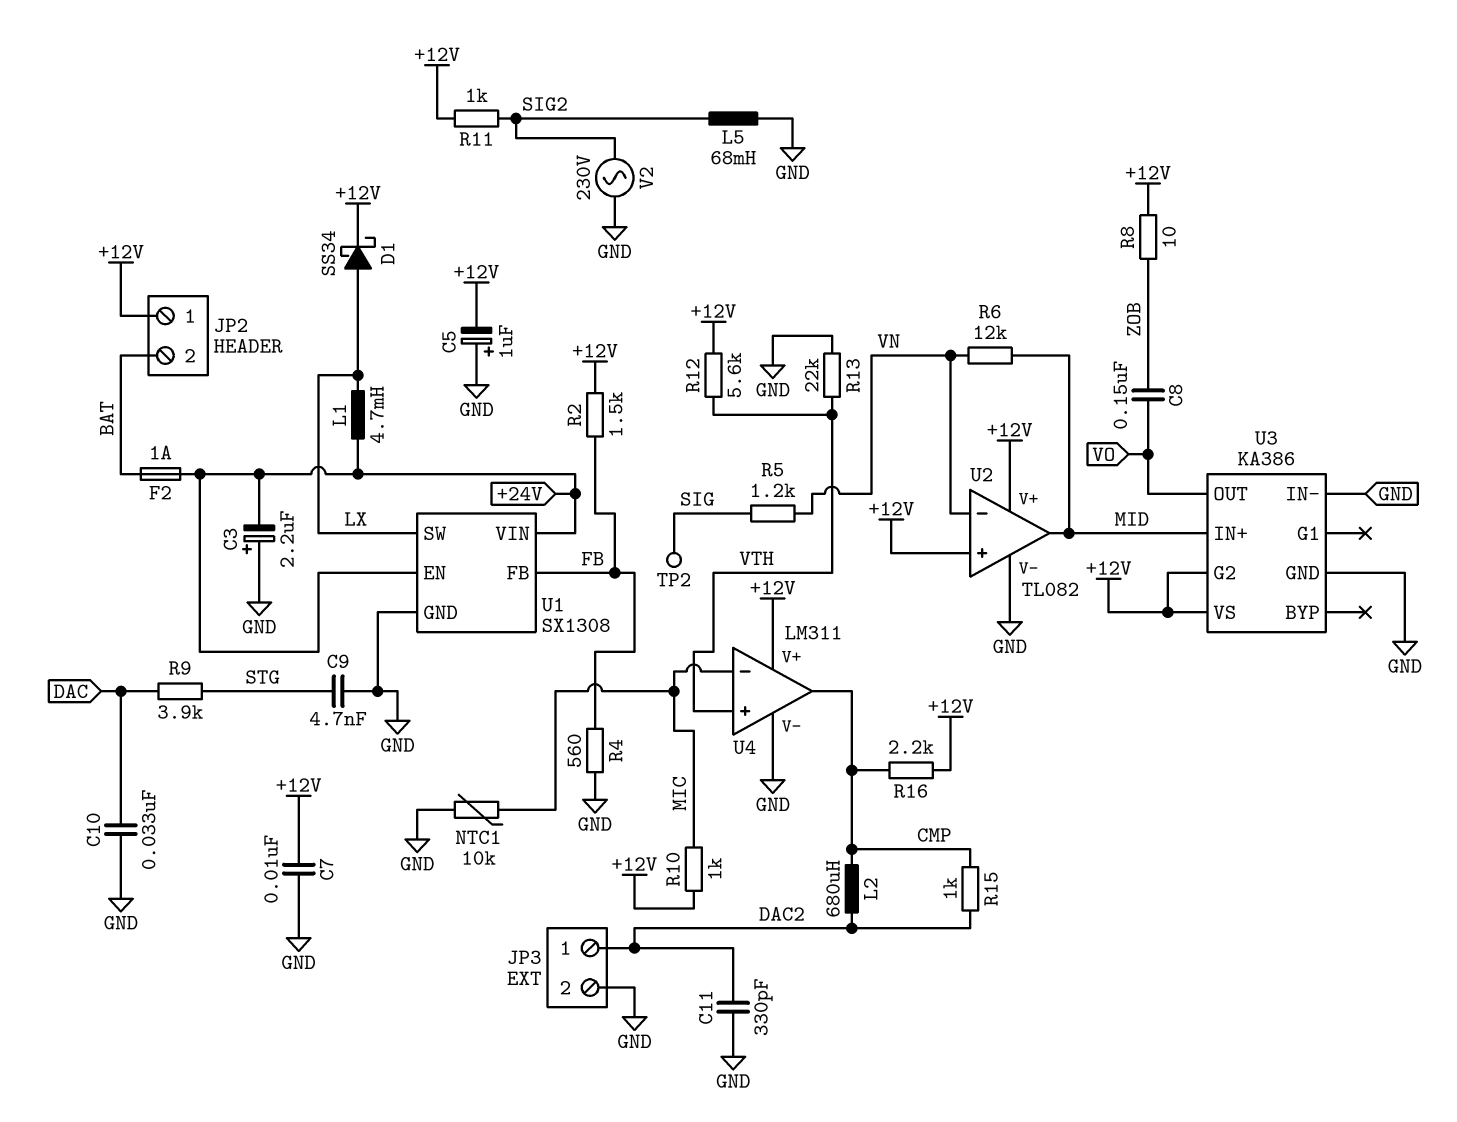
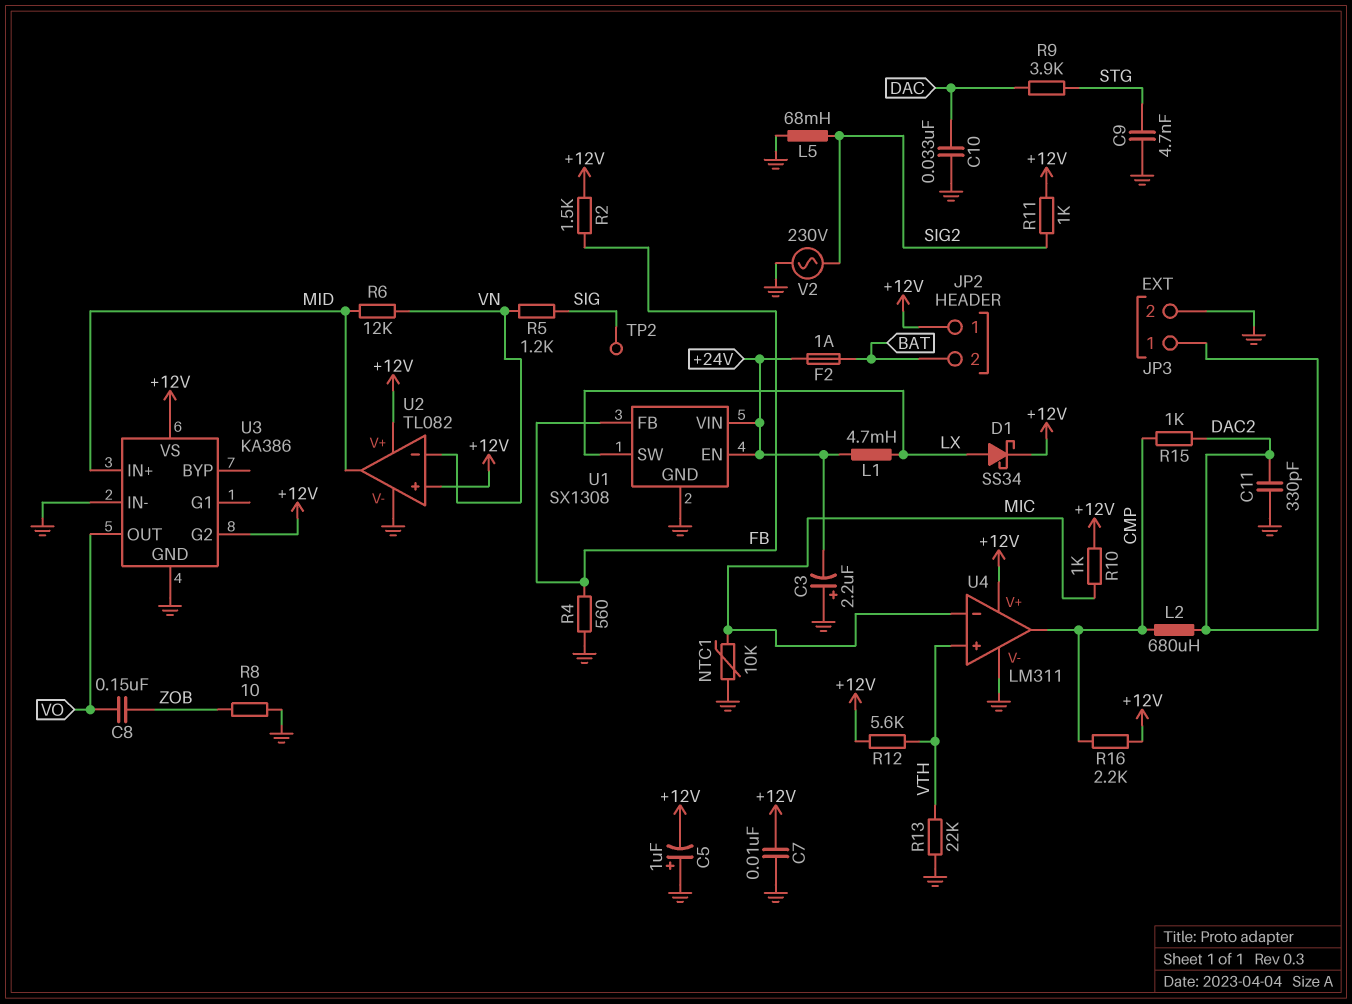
R8: 10 (+12V, ZOB) -> 10 (GND, ZOB)

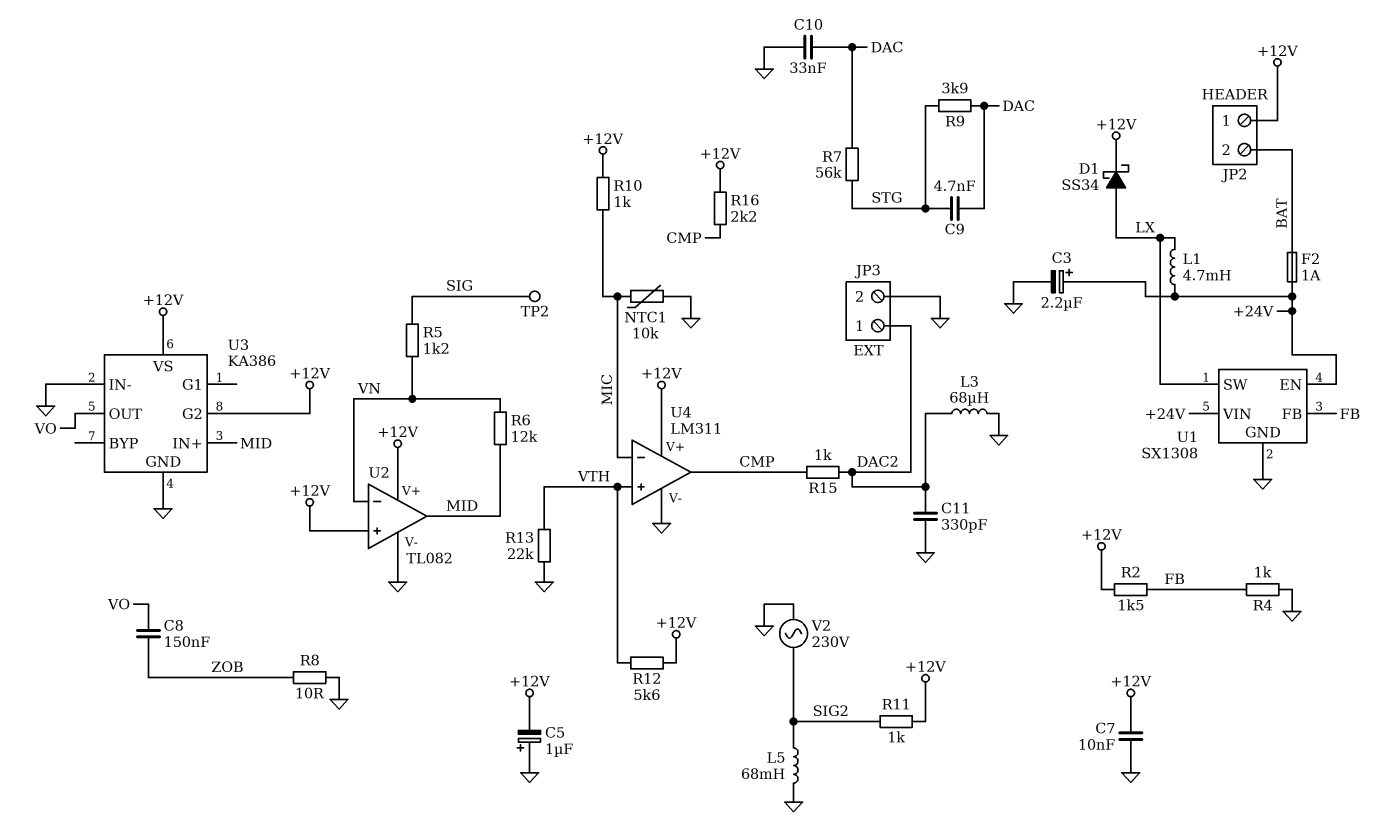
C3: 2.2uF (plus GND, minus +24V) -> 2.2uF (plus +24V, minus GND)
C9: 4.7nF (GND, STG) -> 4.7nF (DAC, STG)
L2: 680uH (CMP, DAC2) -> none
L3: none -> 68uH (DAC2, GND)
R4: 560 (FB, GND) -> 1k (FB, GND)
R7: none -> 56k (DAC, STG)

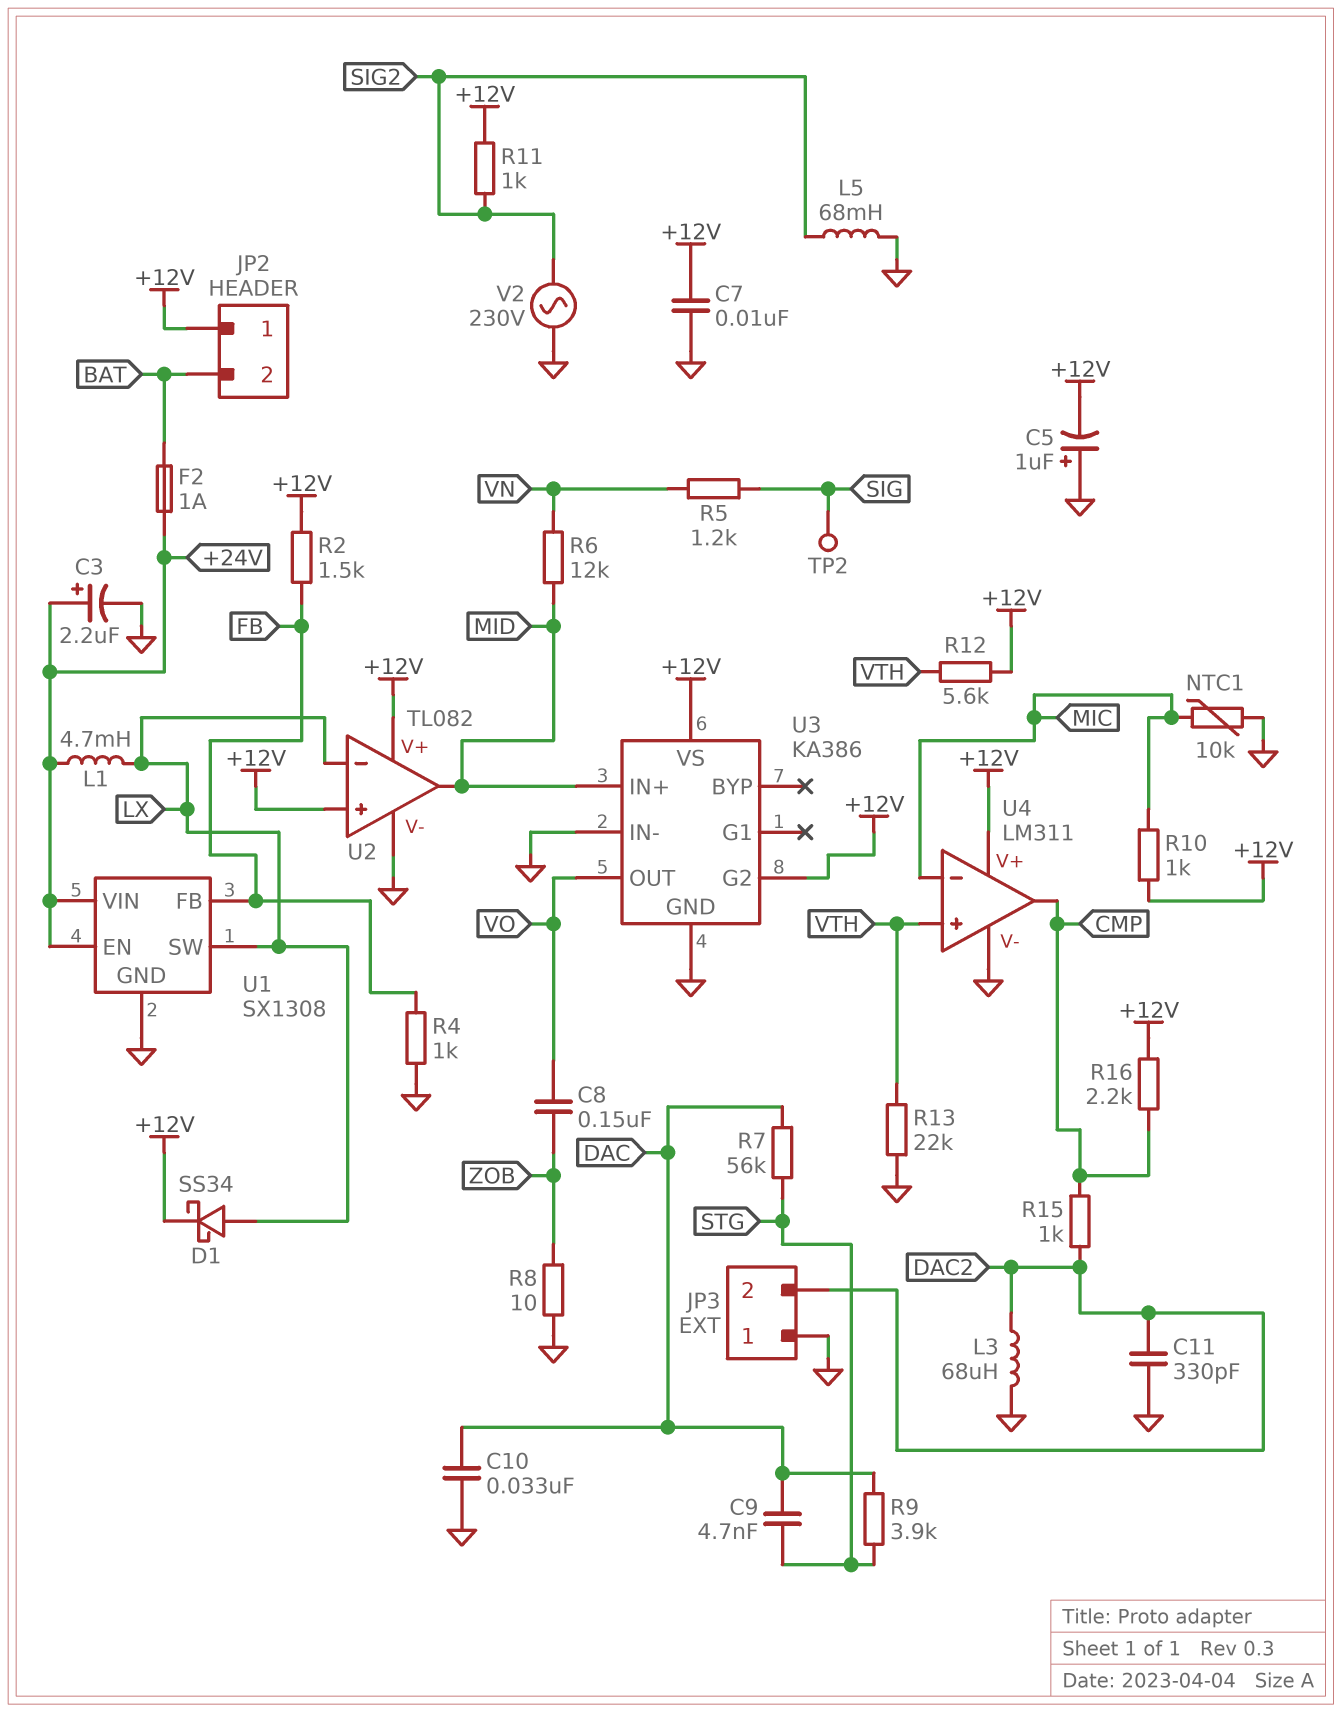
JP3 pin 1: DAC2 -> GND
JP3 pin 2: GND -> DAC2
U2 pin in-: VN -> LX

